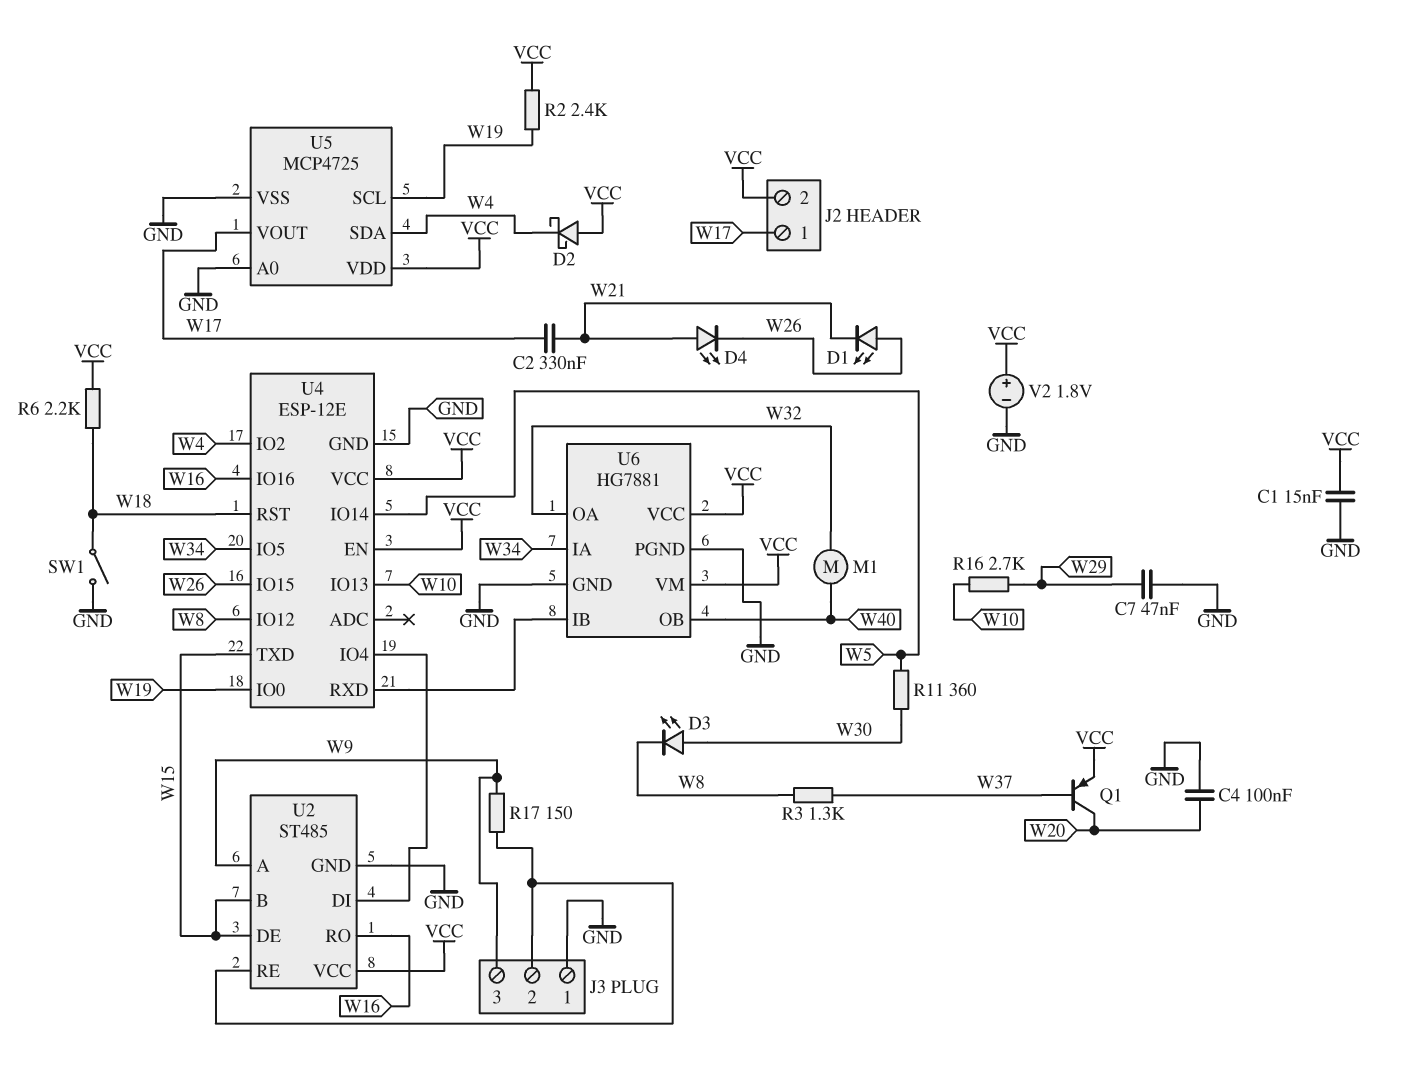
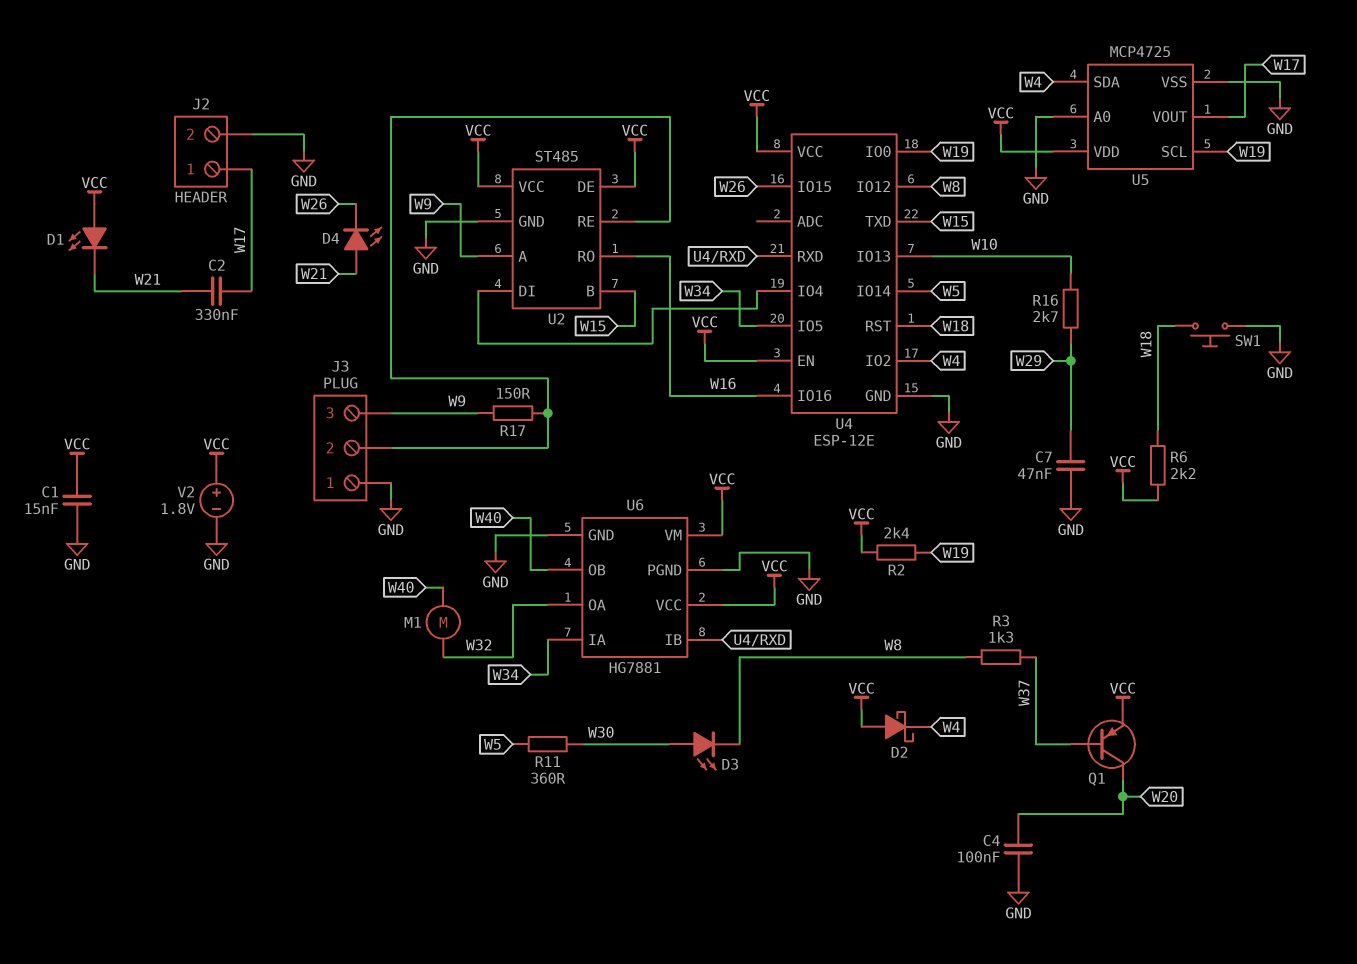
D1: LED (A W26, K W21) -> LED (A VCC, K W21)
J2 pin 2: VCC -> GND
SW1: switch (GND, W18) -> button (GND, W18)
U2 pin DE: W15 -> VCC

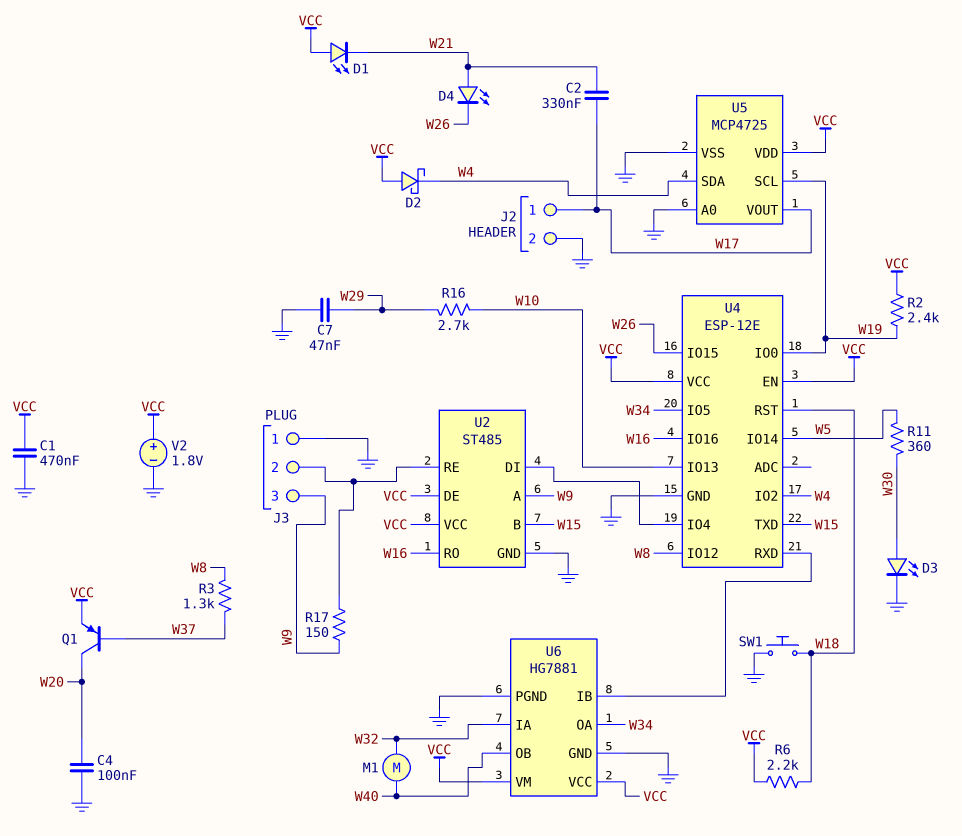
C1: 15nF (GND, VCC) -> 470nF (GND, VCC)
D3: LED (A W30, K W8) -> LED (A W30, K GND)
U6 pin IA: W34 -> W32
U6 pin OA: W32 -> W34

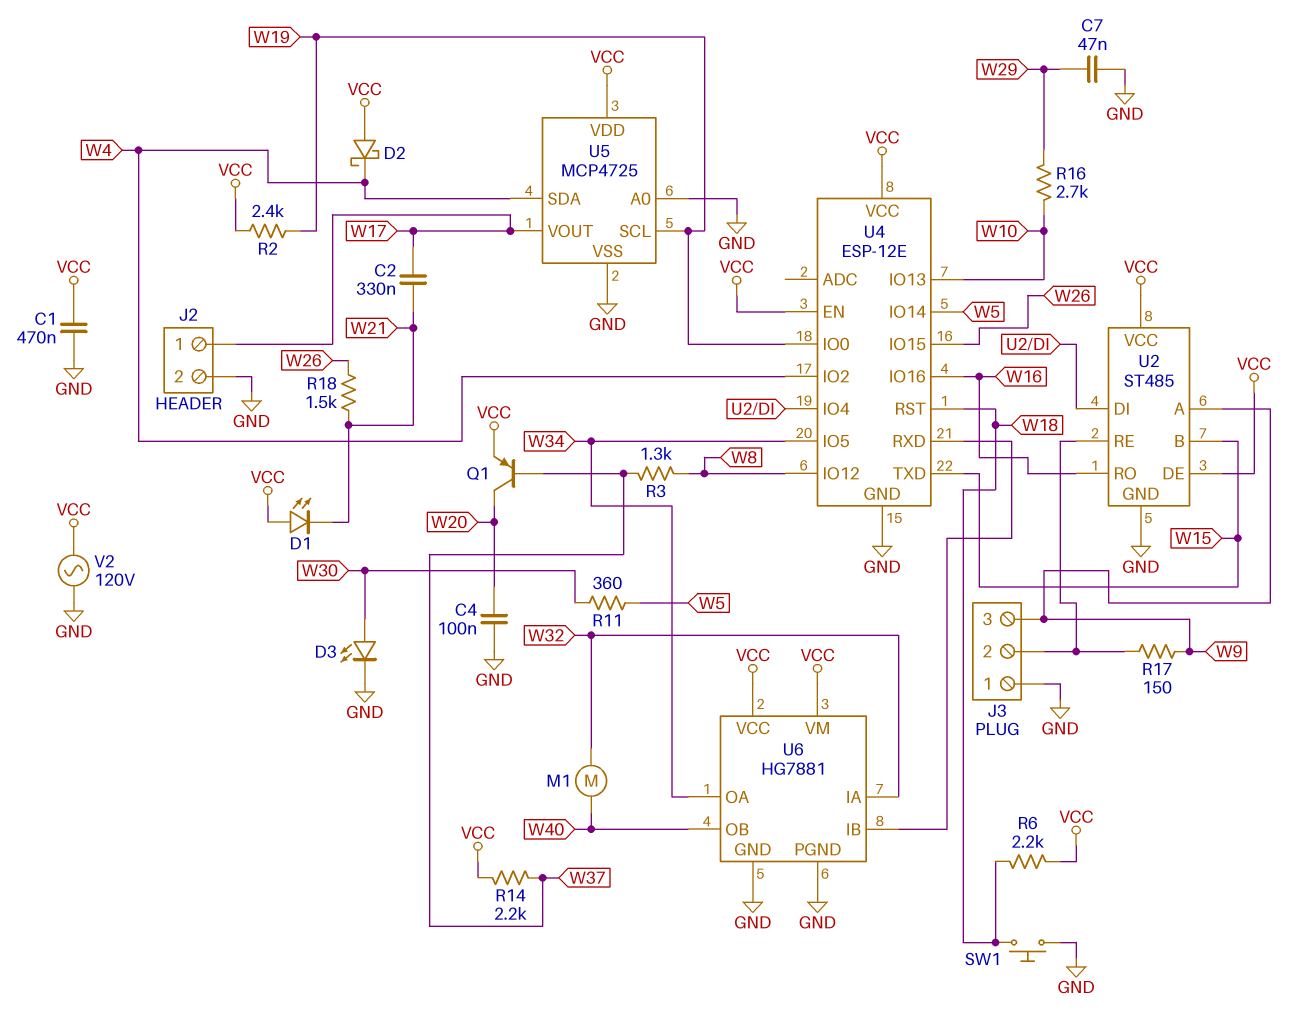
D4: LED (A W21, K W26) -> none
R14: none -> 2.2k (VCC, W37)
R18: none -> 1.5k (W21, W26)
V2: 1.8V (plus VCC, minus GND) -> AC 120V (GND, VCC)

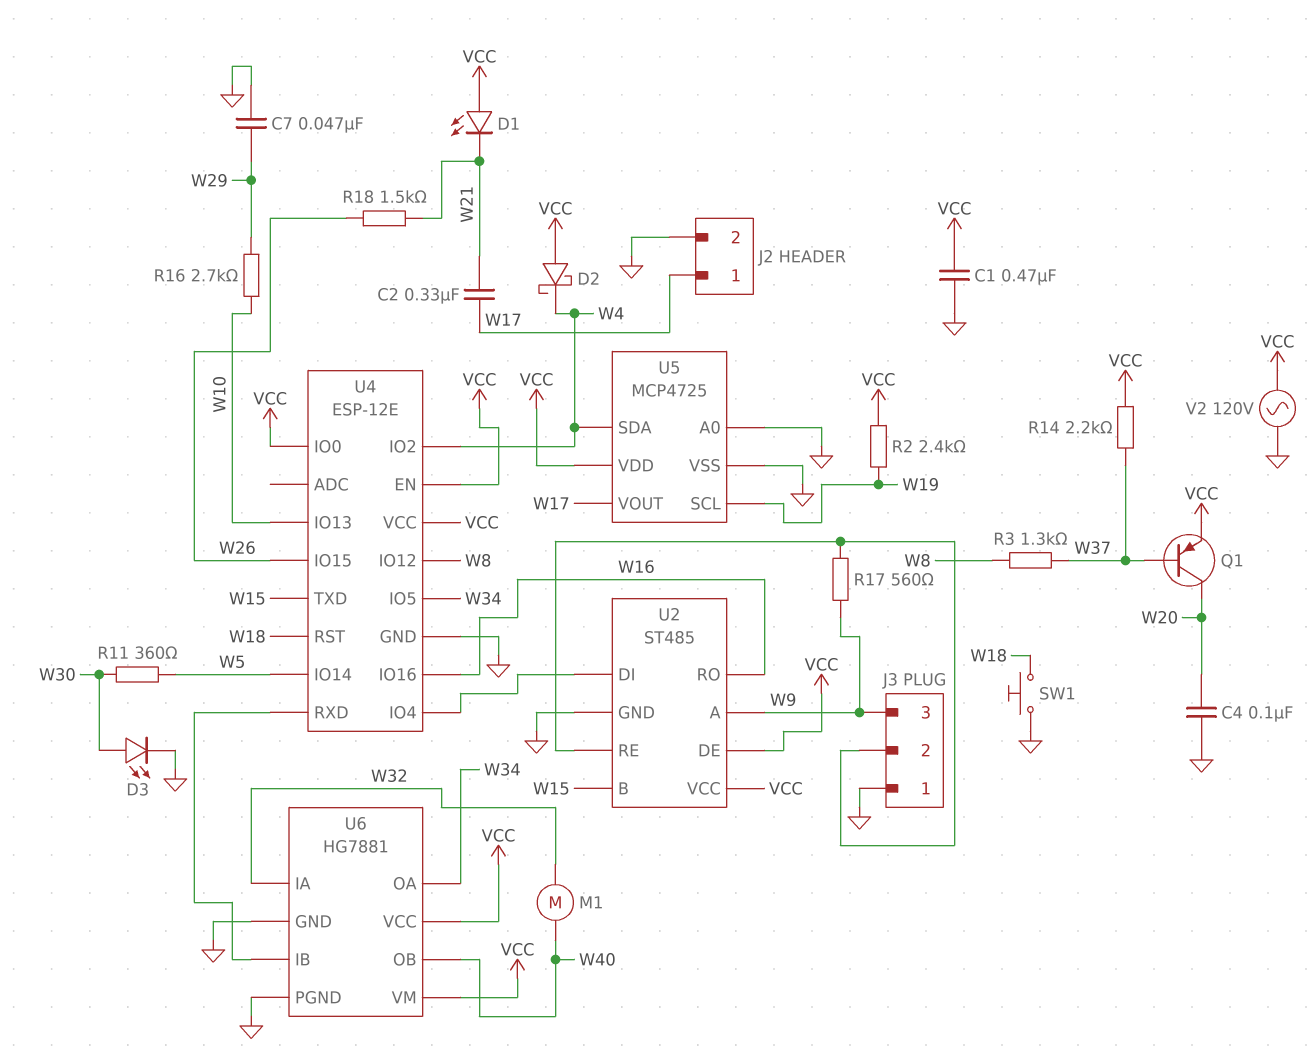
R6: 2.2k (VCC, W18) -> none
R17: 150 (J3/2, W9) -> 560 (J3/2, W9)
U4 pin IO0: W19 -> VCC

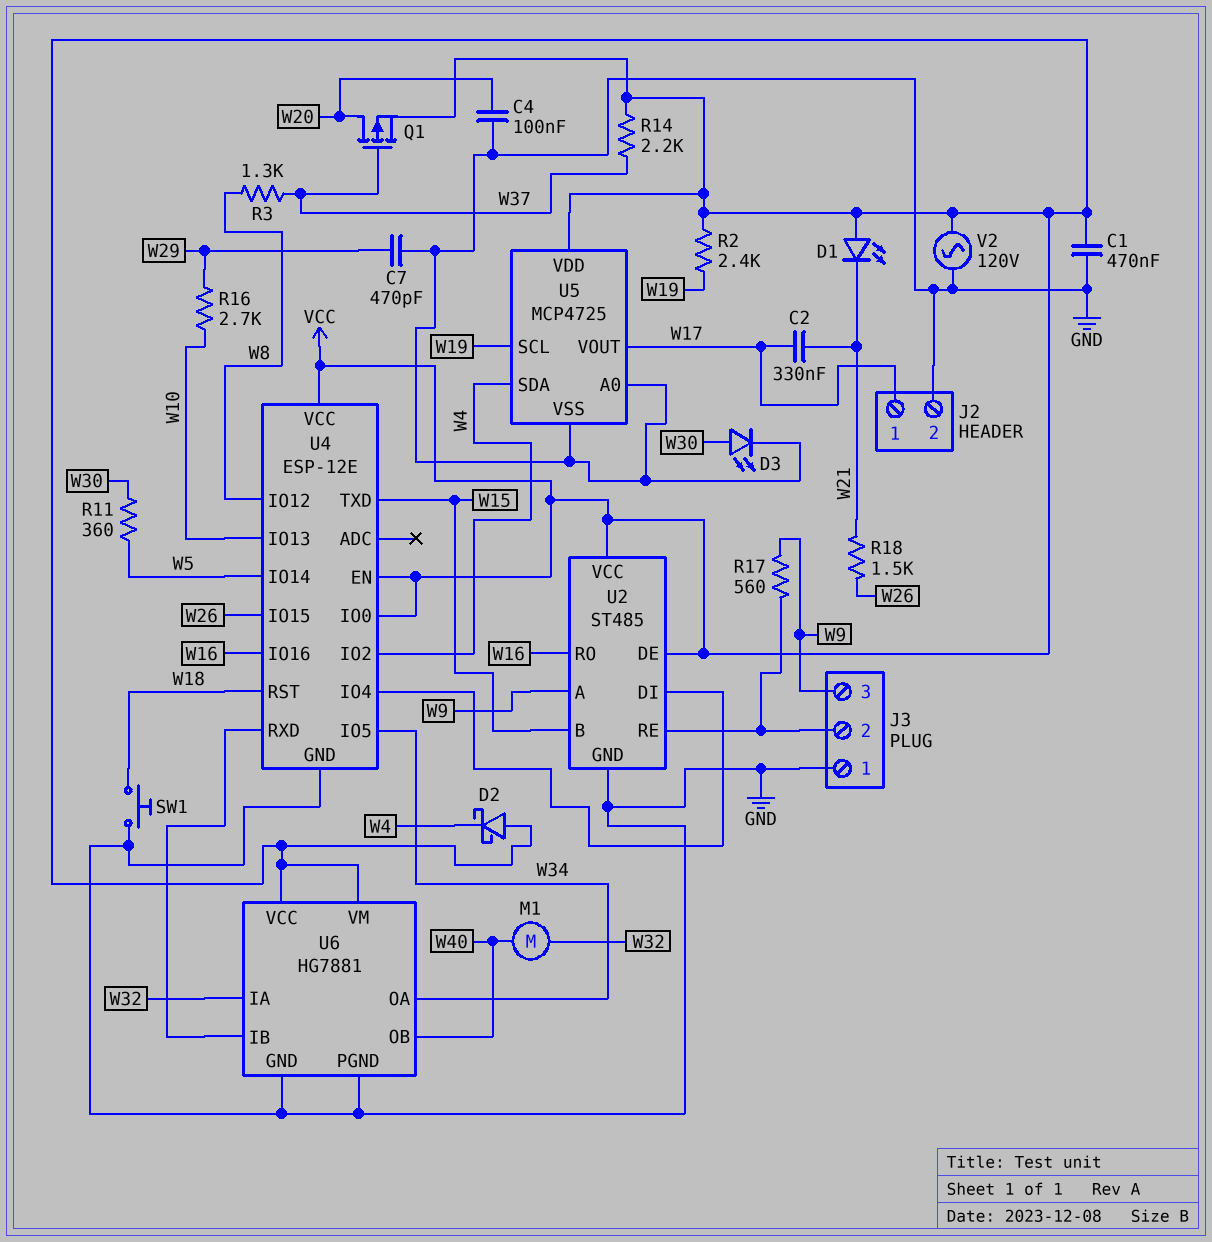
C7: 47nF (GND, W29) -> 470pF (GND, W29)
Q1: PNP (B W37, C W20, E VCC) -> PMOS (G W37, D W20, S VCC)

